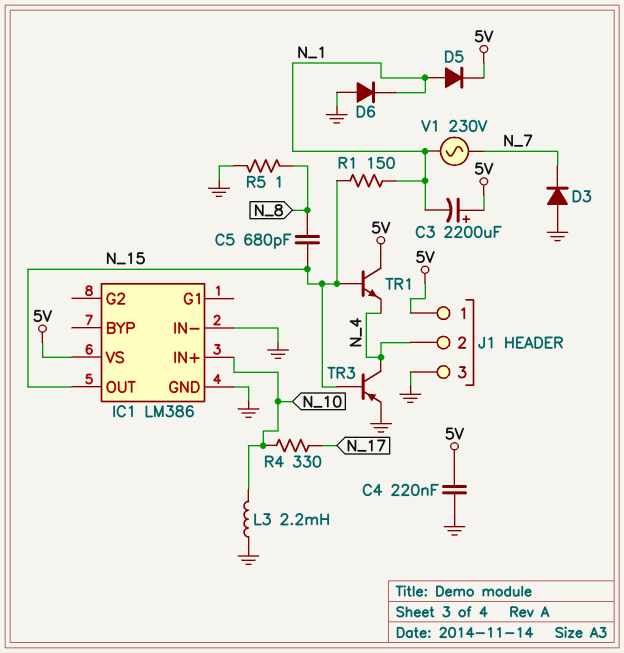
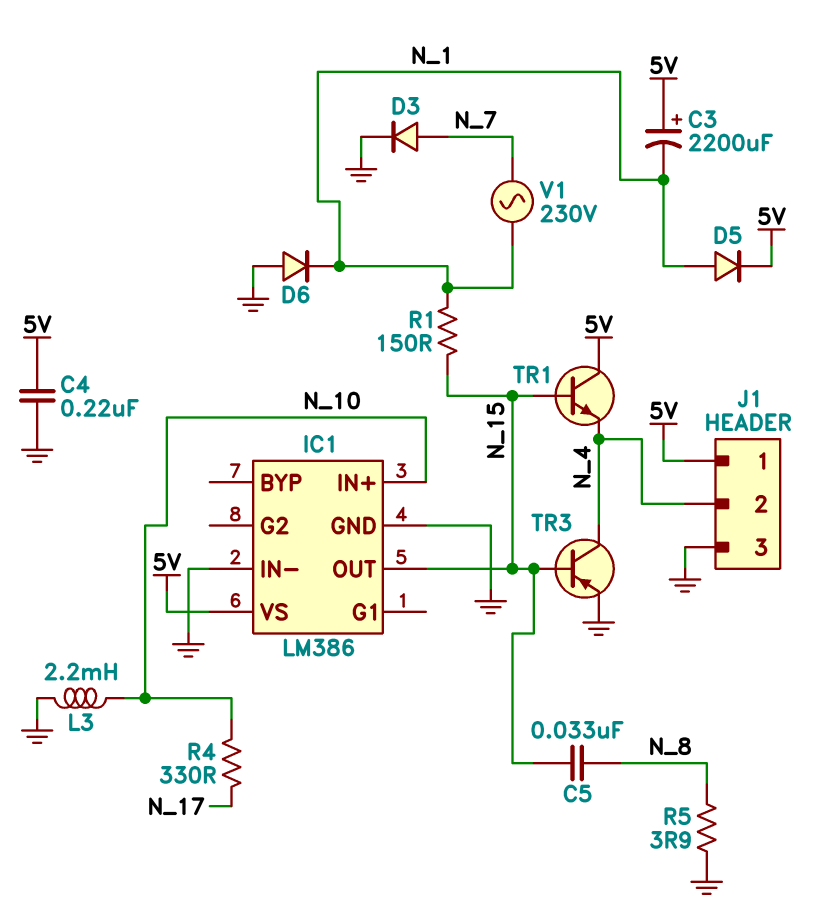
C5: 680pF (N_8, N_15) -> 33nF (N_8, N_15)
D3: diode (A GND, K N_7) -> diode (A N_7, K GND)
R5: 1 (GND, N_8) -> 3.9 (GND, N_8)

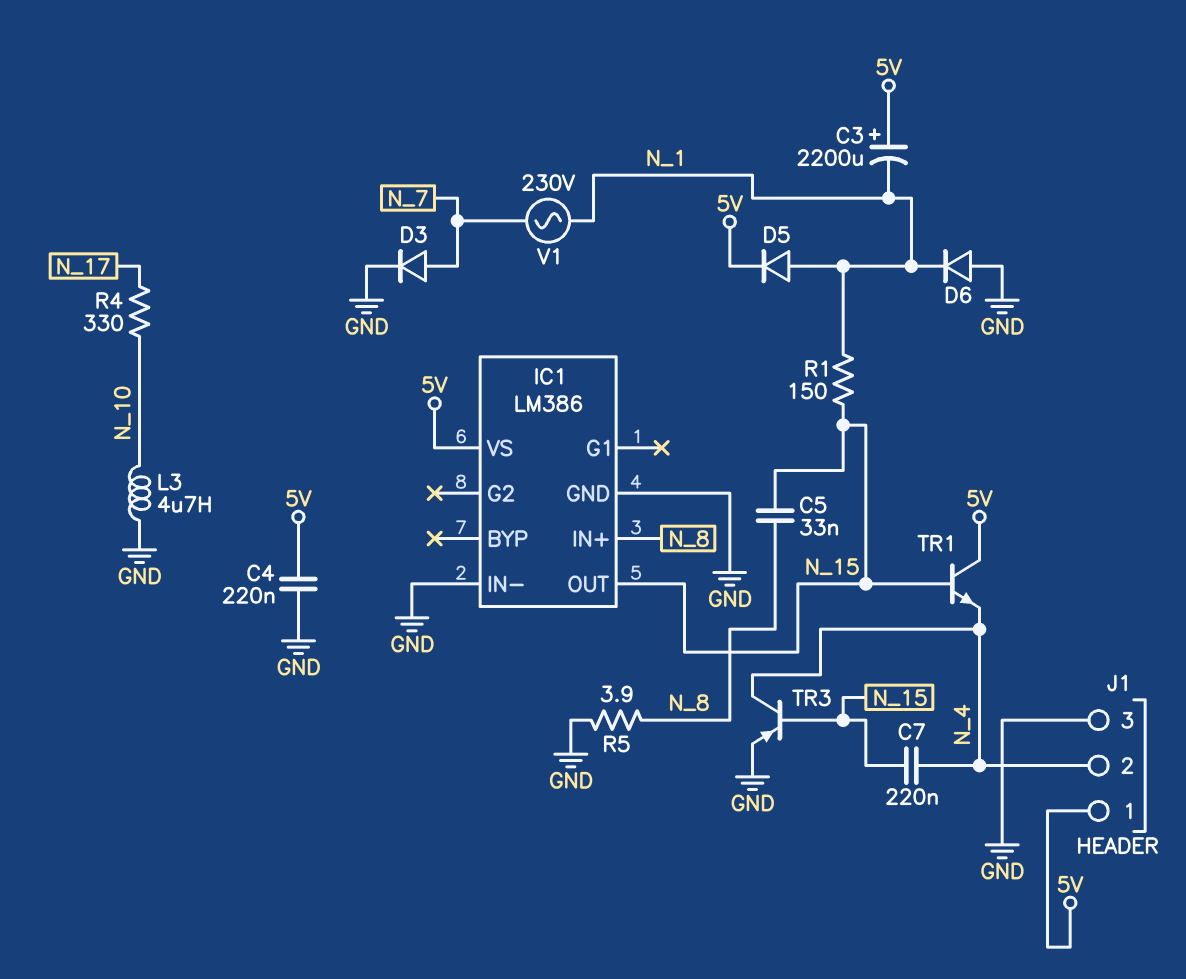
C7: none -> 220nF (N_4, N_15)
IC1 pin IN+: N_10 -> N_8
L3: 2.2mH (GND, N_10) -> 4.7uH (GND, N_10)

